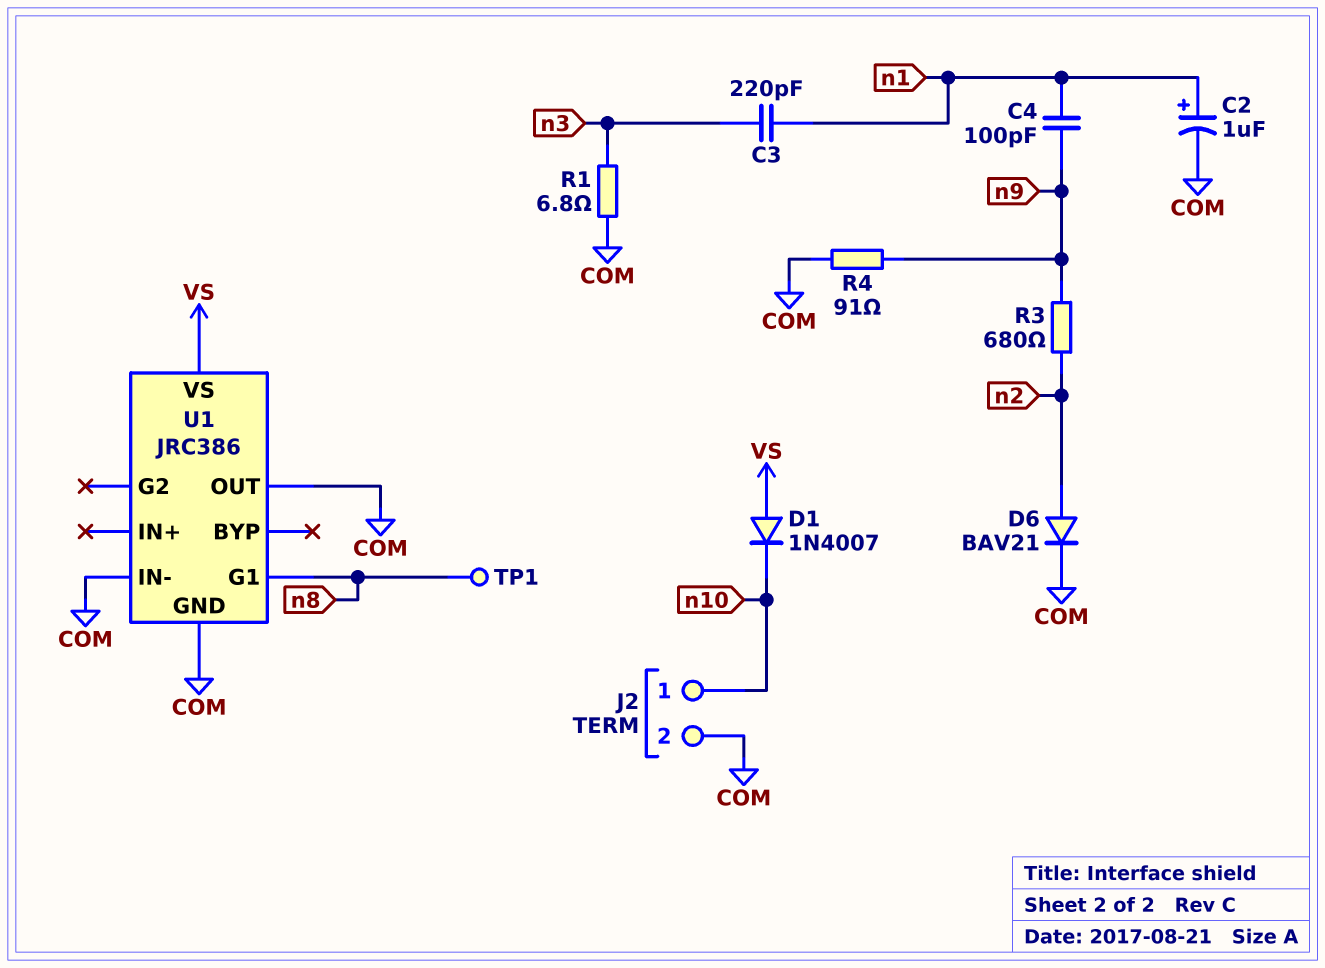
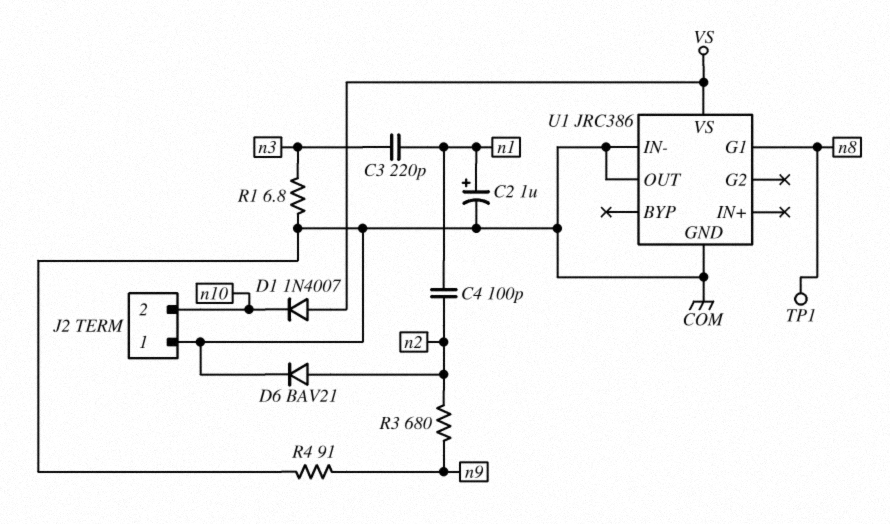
C4: 100pF (n1, n9) -> 100pF (n1, n2)
J2 pin 1: n10 -> COM
J2 pin 2: COM -> n10

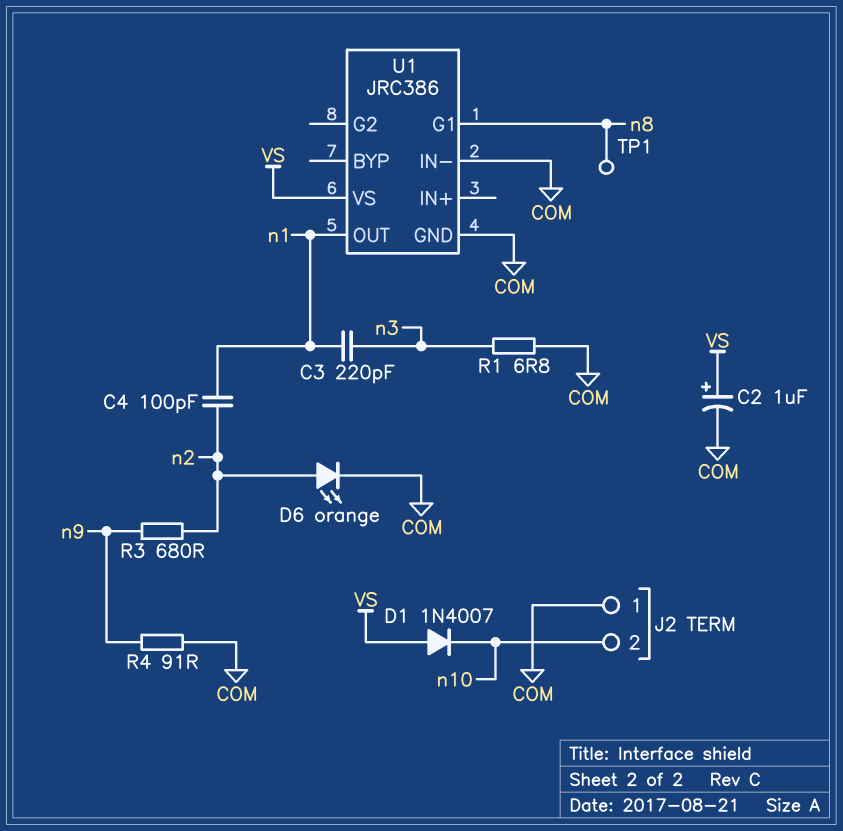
C2: 1uF (plus n1, minus COM) -> 1uF (plus VS, minus COM)
D6: diode BAV21 (A n2, K COM) -> LED orange (A n2, K COM)
U1 pin OUT: COM -> n1

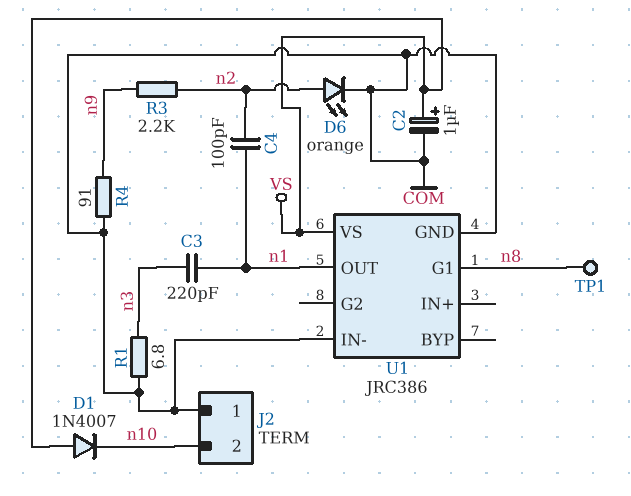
R3: 680 (n2, n9) -> 2.2k (n2, n9)

